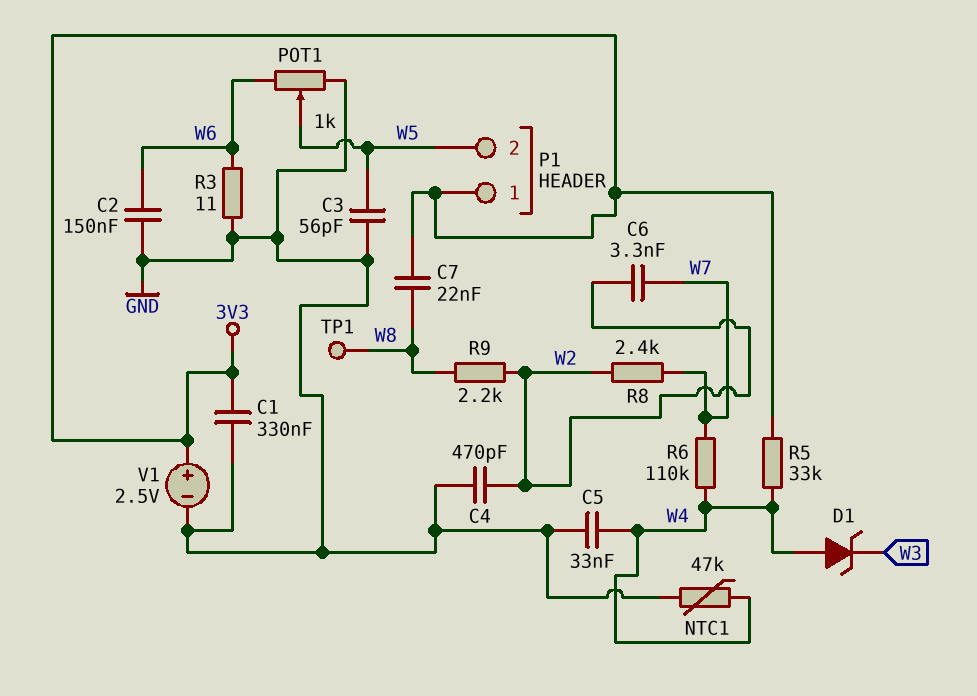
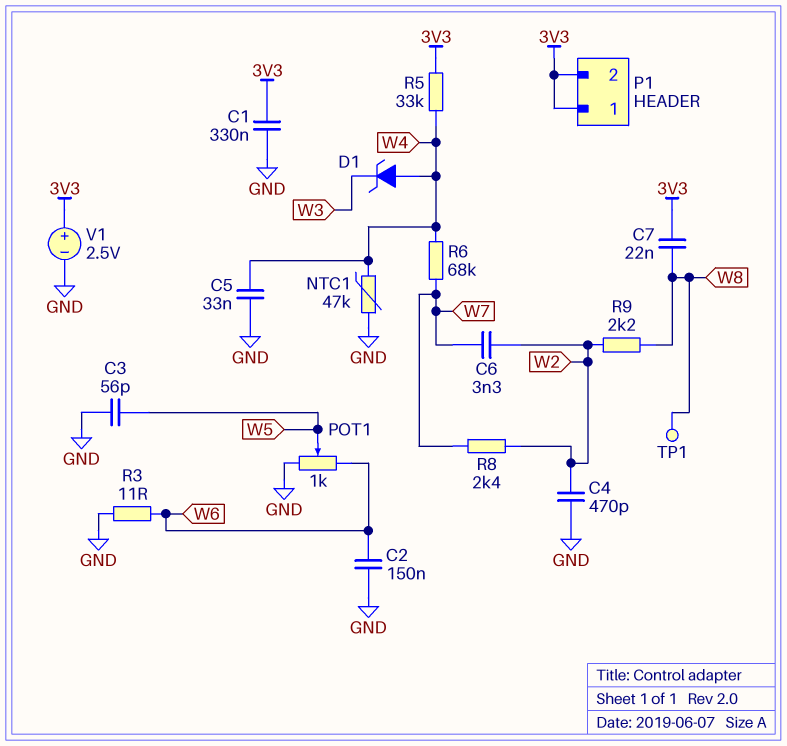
P1 pin 2: W5 -> 3V3
R6: 110k (W4, W7) -> 68k (W4, W7)

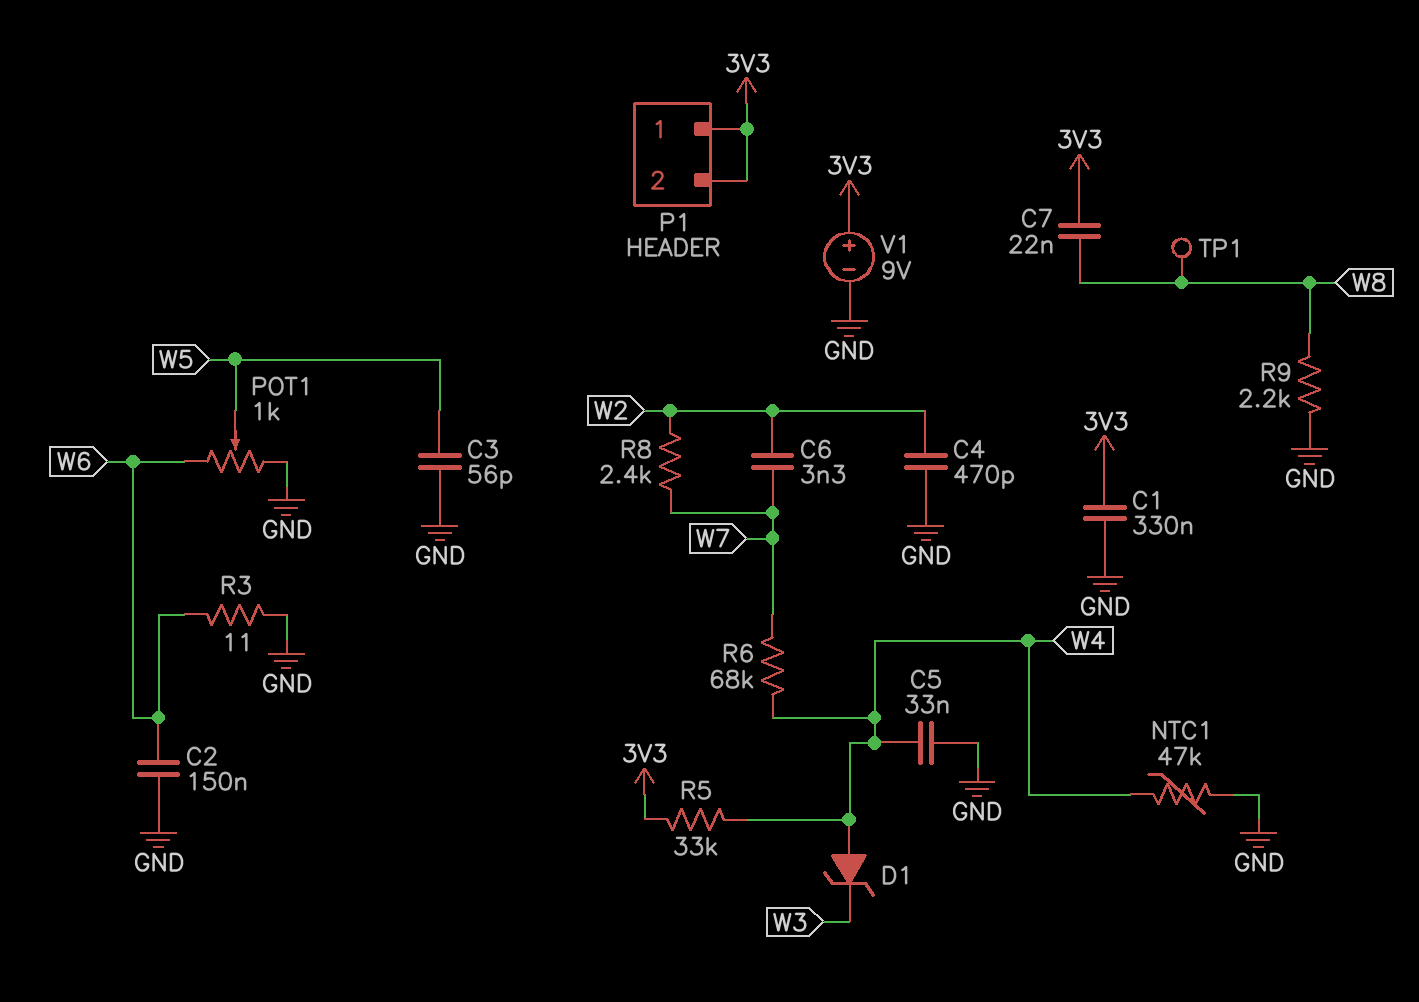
R9: 2.2k (W2, W8) -> 2.2k (GND, W8)
V1: 2.5V (plus 3V3, minus GND) -> 9V (plus 3V3, minus GND)

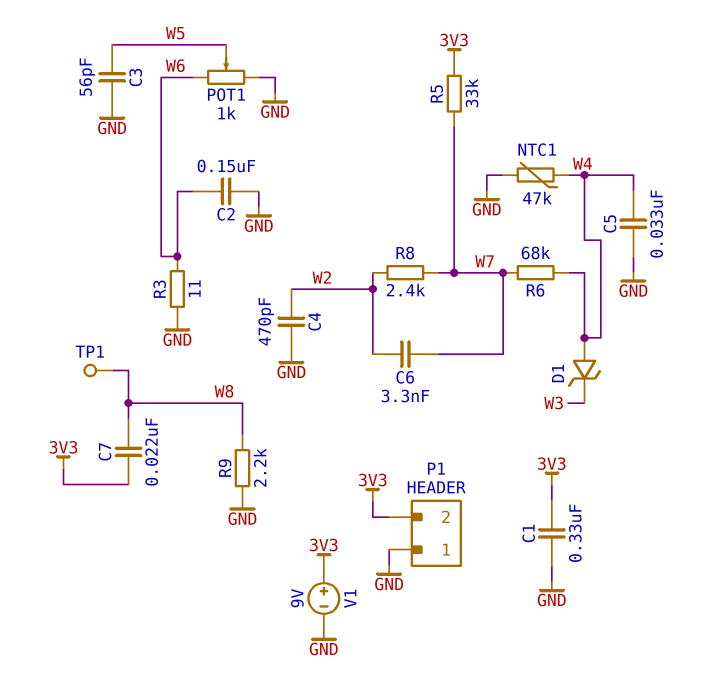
P1 pin 1: 3V3 -> GND
R5: 33k (3V3, W4) -> 33k (3V3, W7)

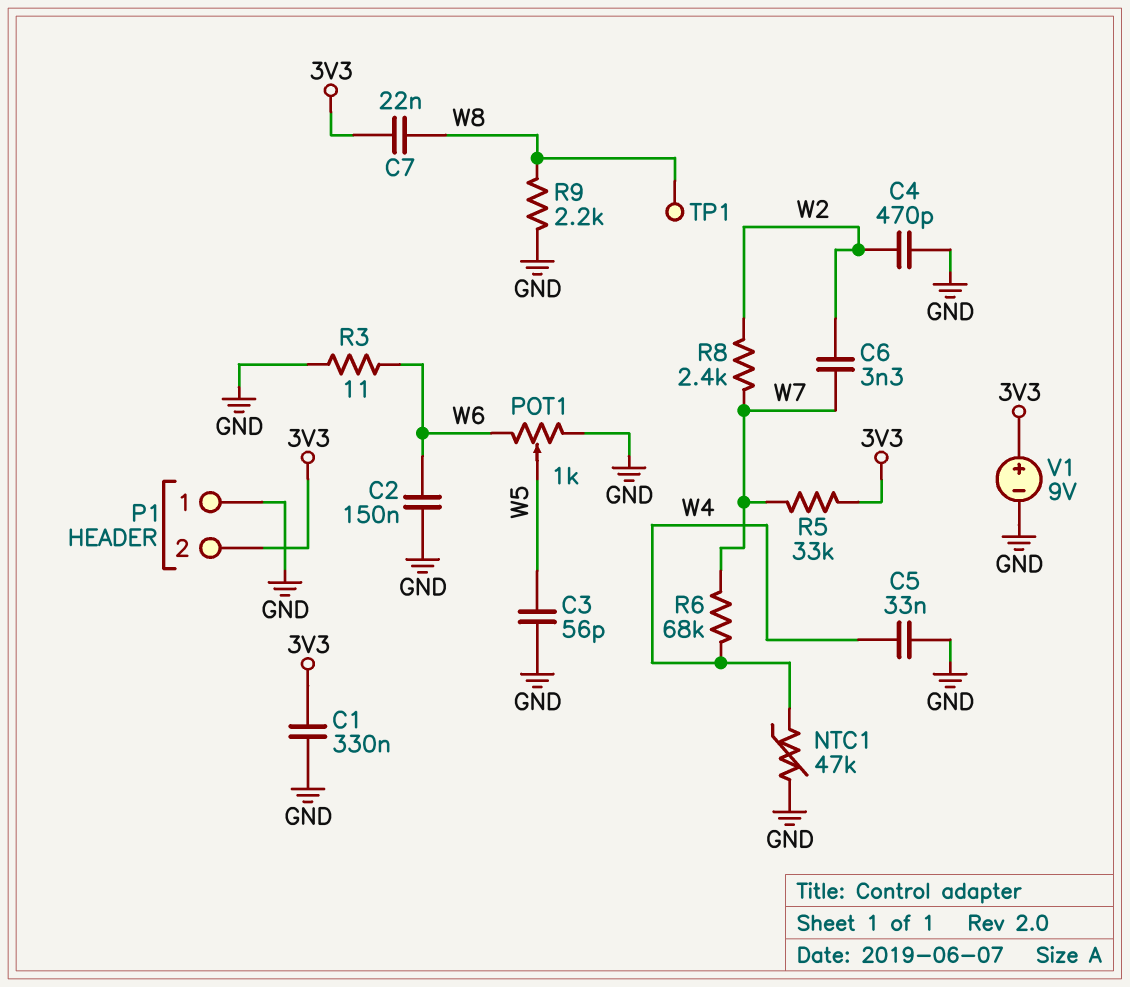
D1: zener (A W4, K W3) -> none

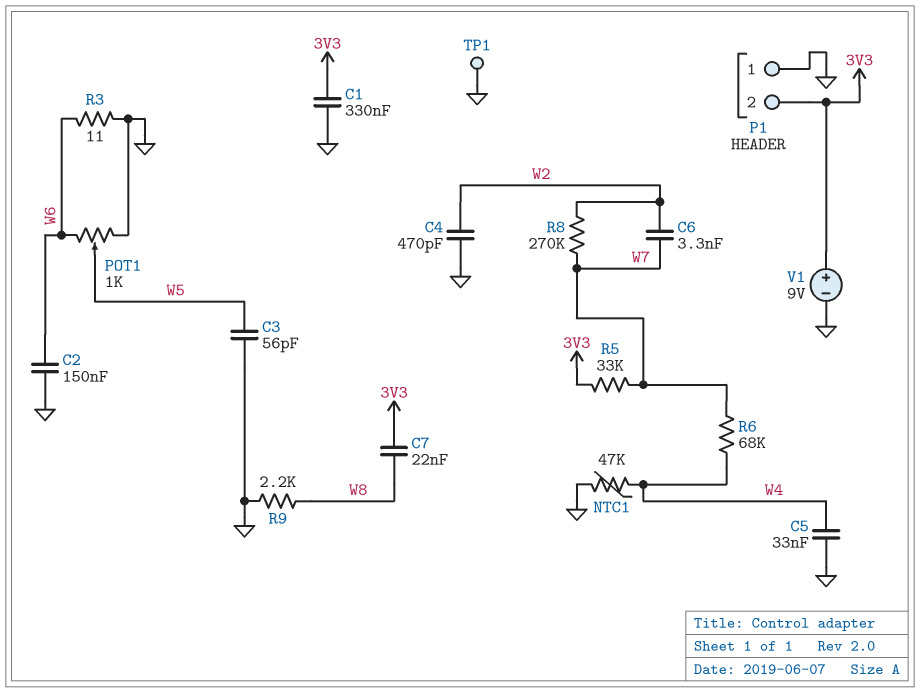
R8: 2.4k (W2, W7) -> 270k (W2, W7)
TP1: test point (W8) -> test point (GND)

